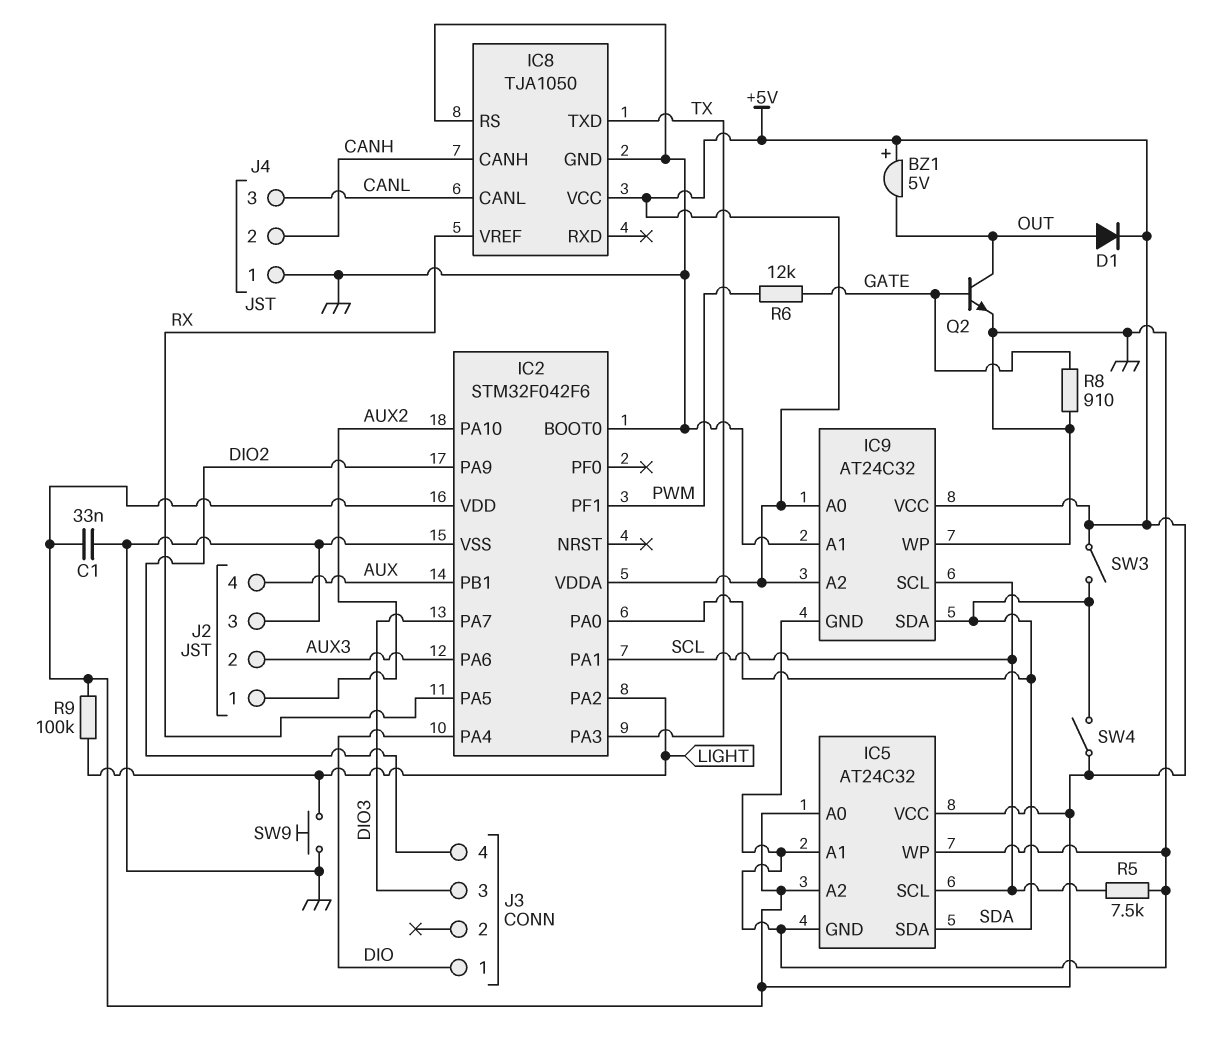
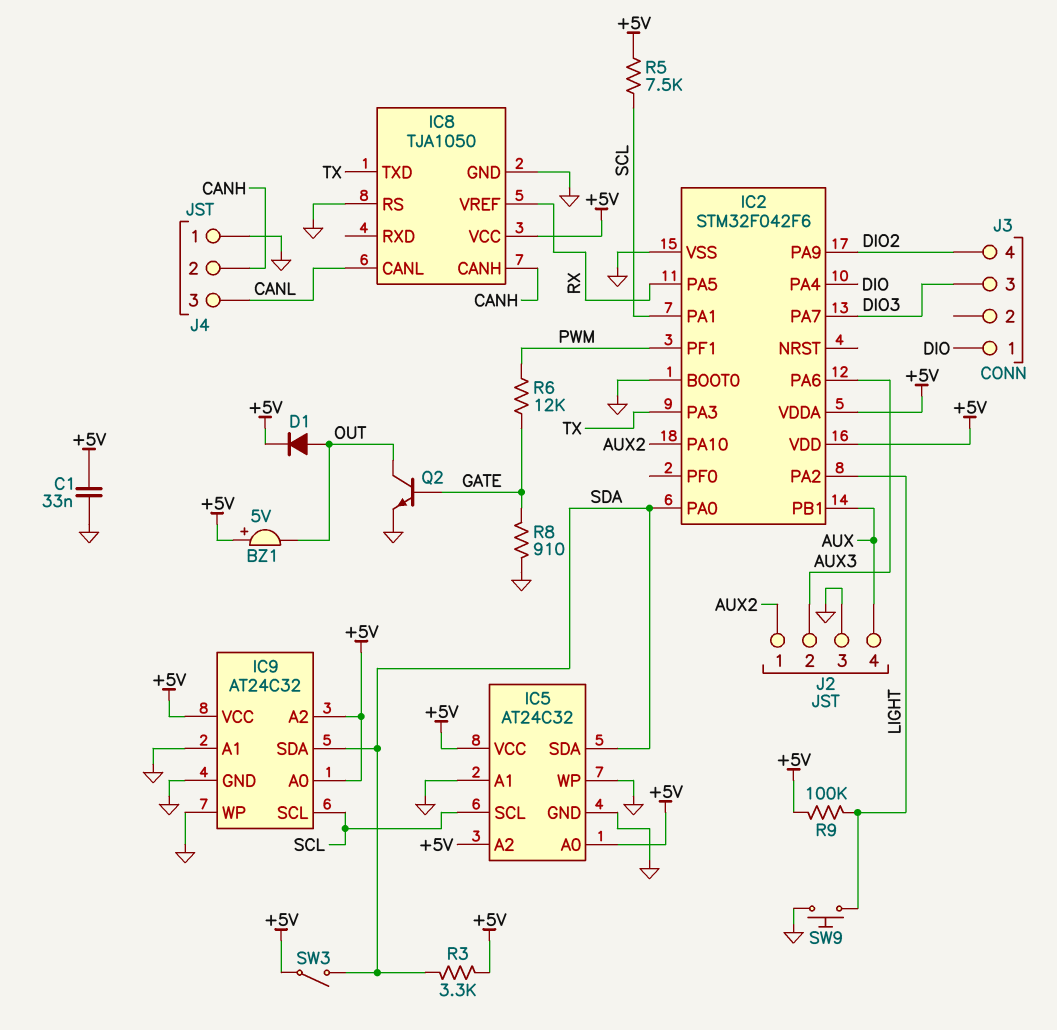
R3: none -> 3.3k (+5V, SDA)
R5: 7.5k (GND, SCL) -> 7.5k (+5V, SCL)
SW4: switch (+5V, SDA) -> none

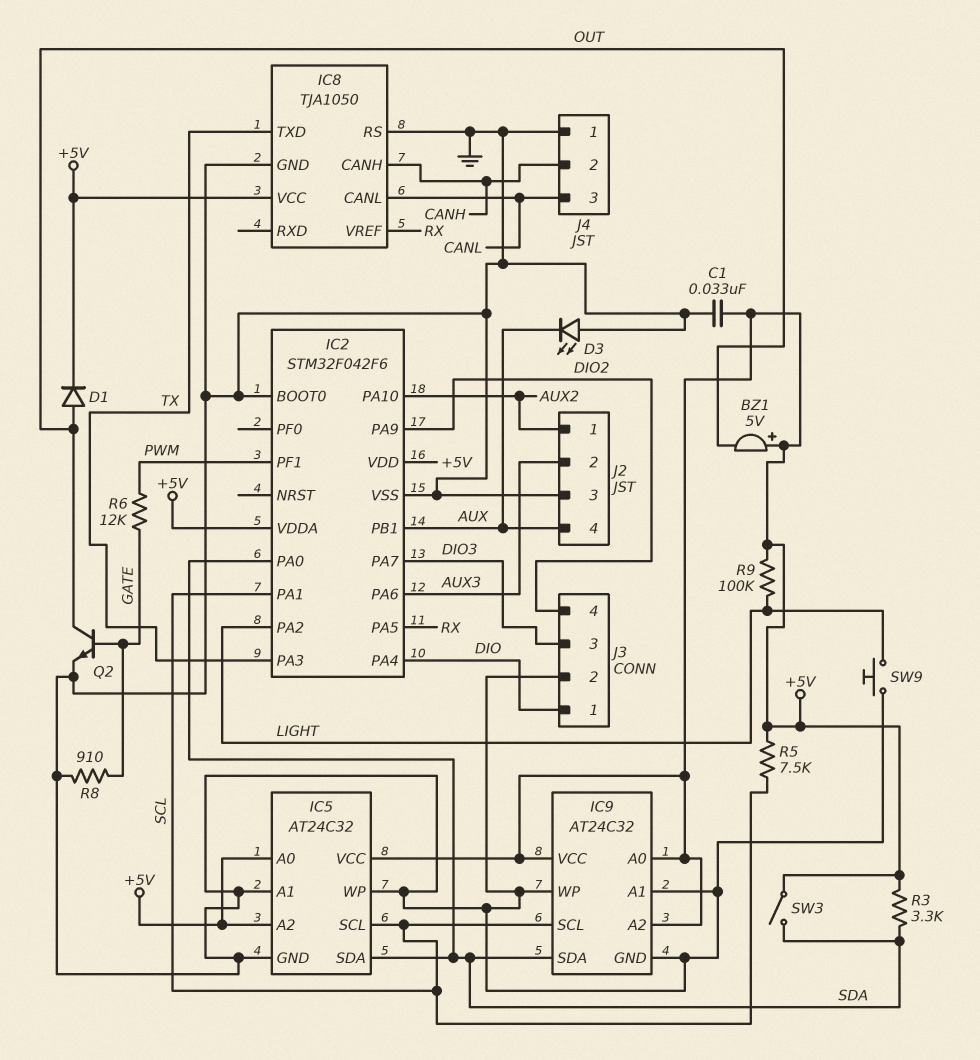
D3: none -> LED (A GND, K AUX)
J3 pin 2: none -> GND

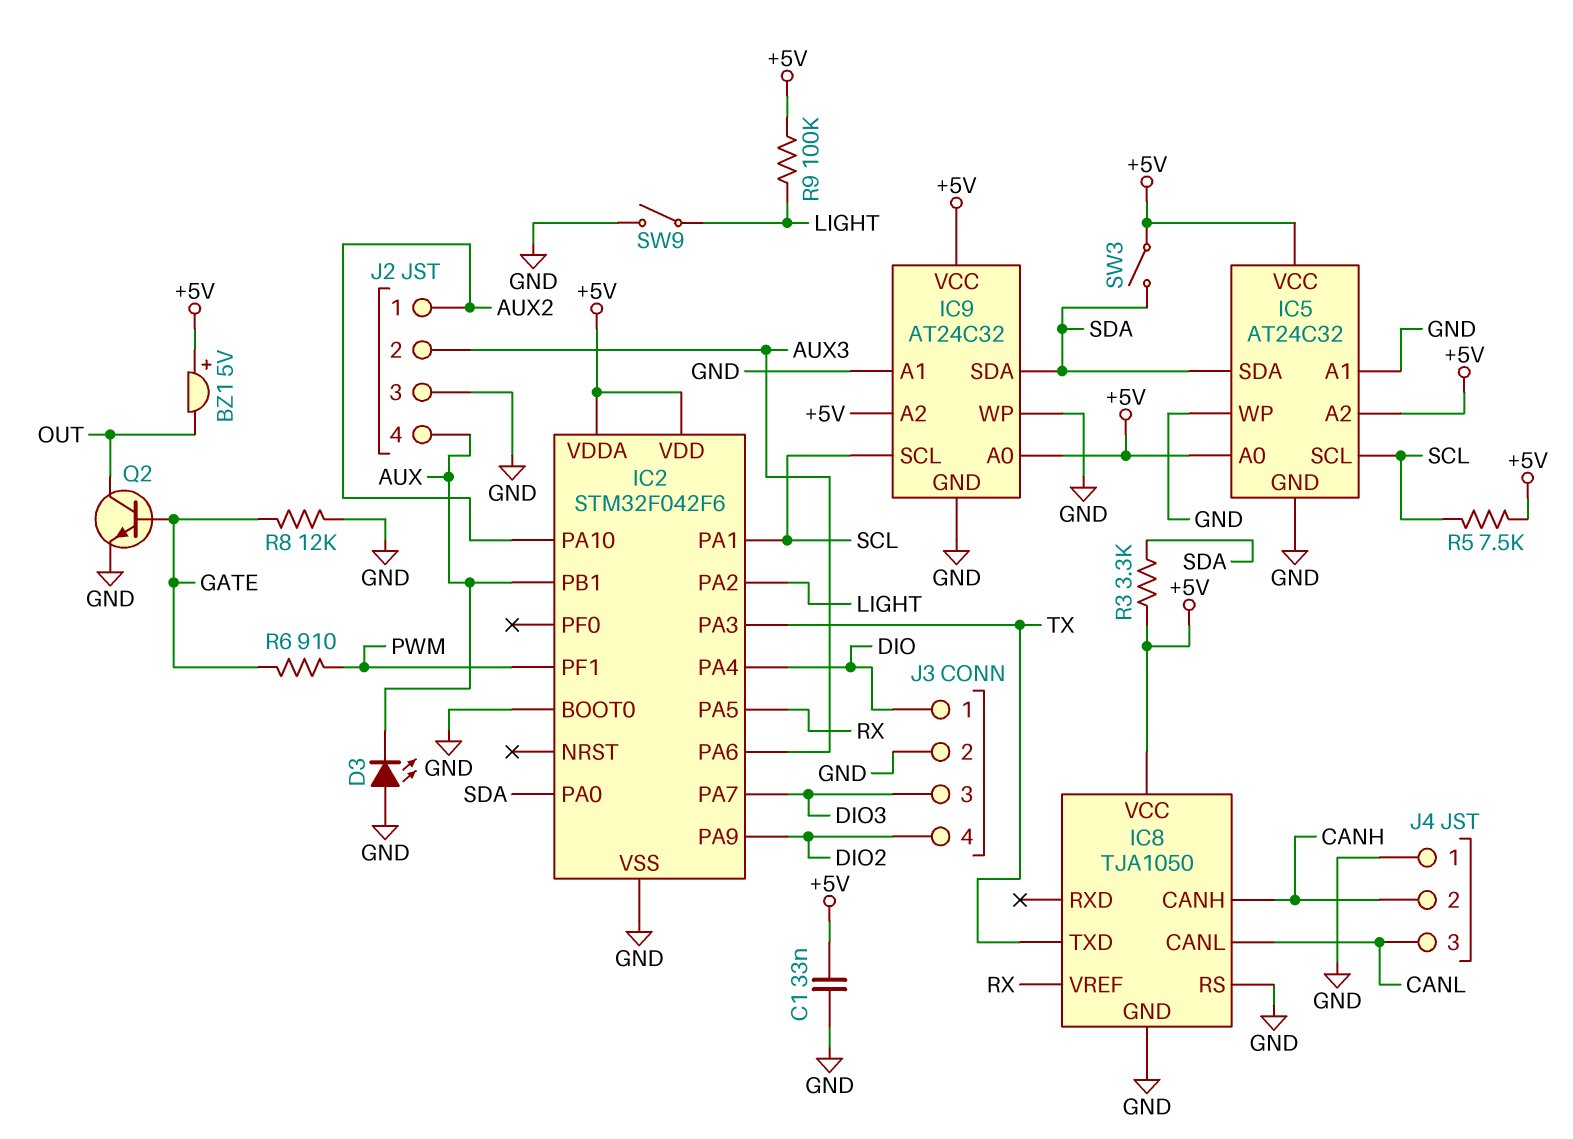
D1: diode (A OUT, K +5V) -> none
R6: 12k (GATE, PWM) -> 910 (GATE, PWM)
R8: 910 (GATE, GND) -> 12k (GATE, GND)
SW9: button (GND, LIGHT) -> switch (GND, LIGHT)

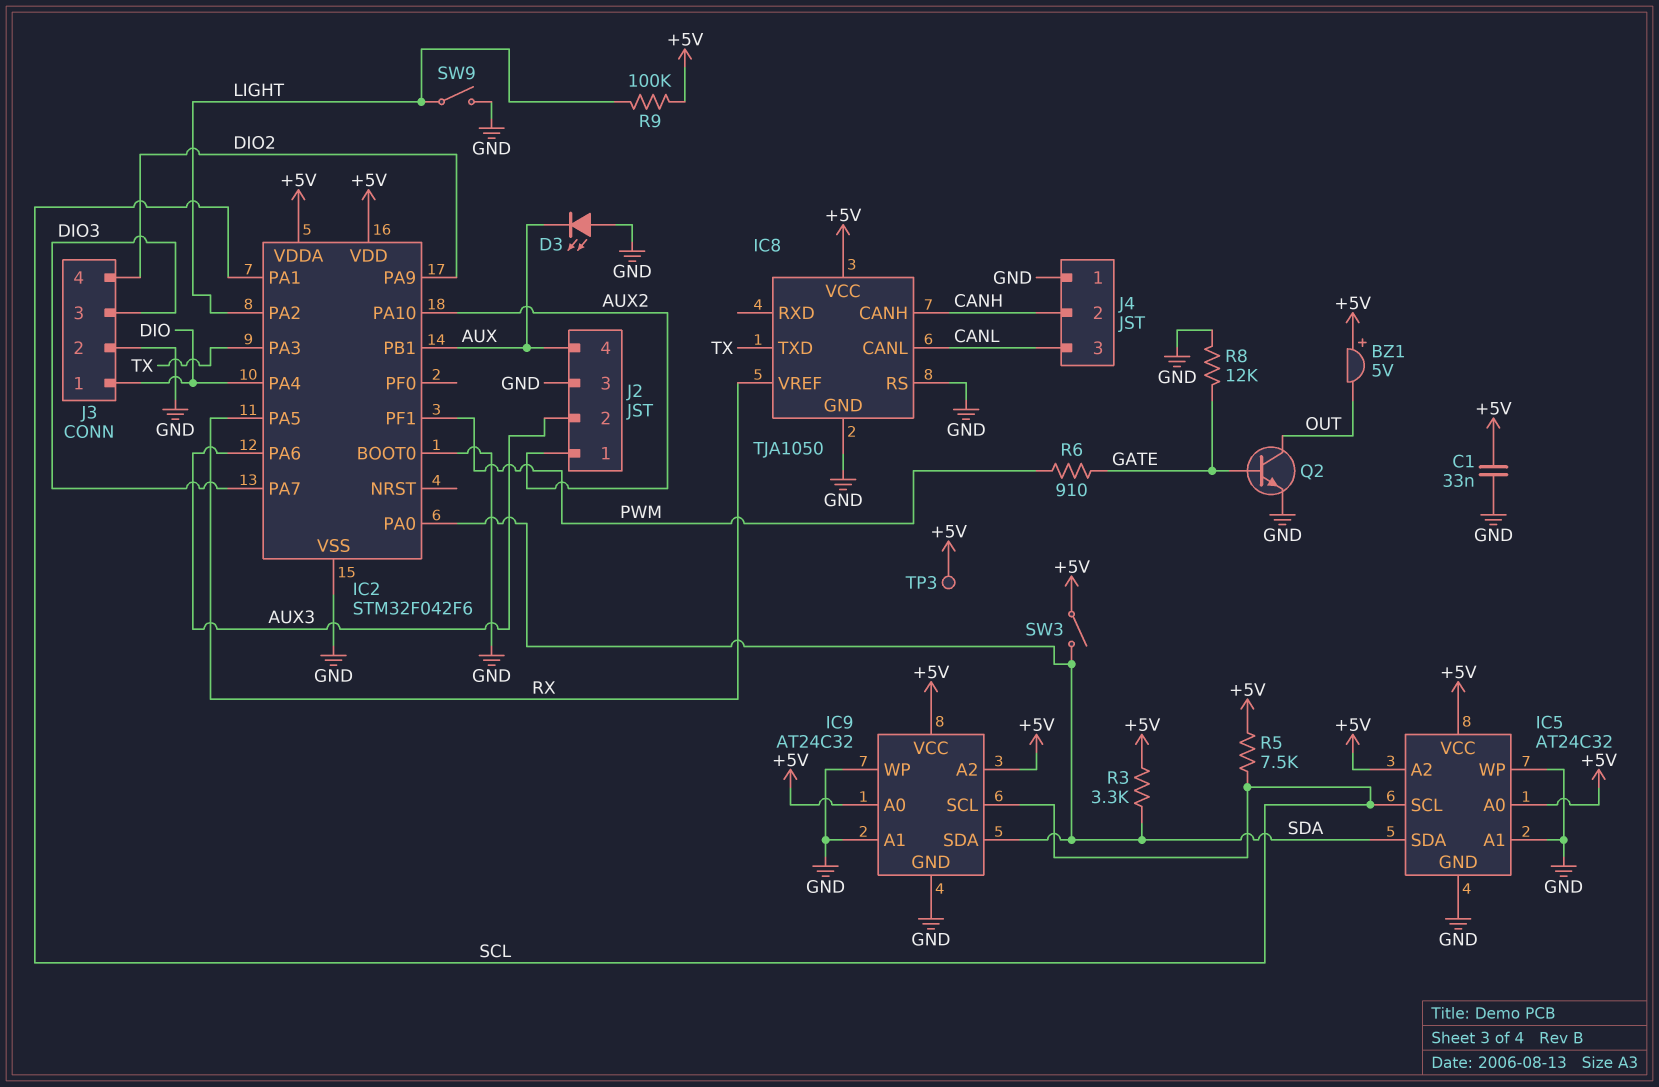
TP3: none -> test point (+5V)

